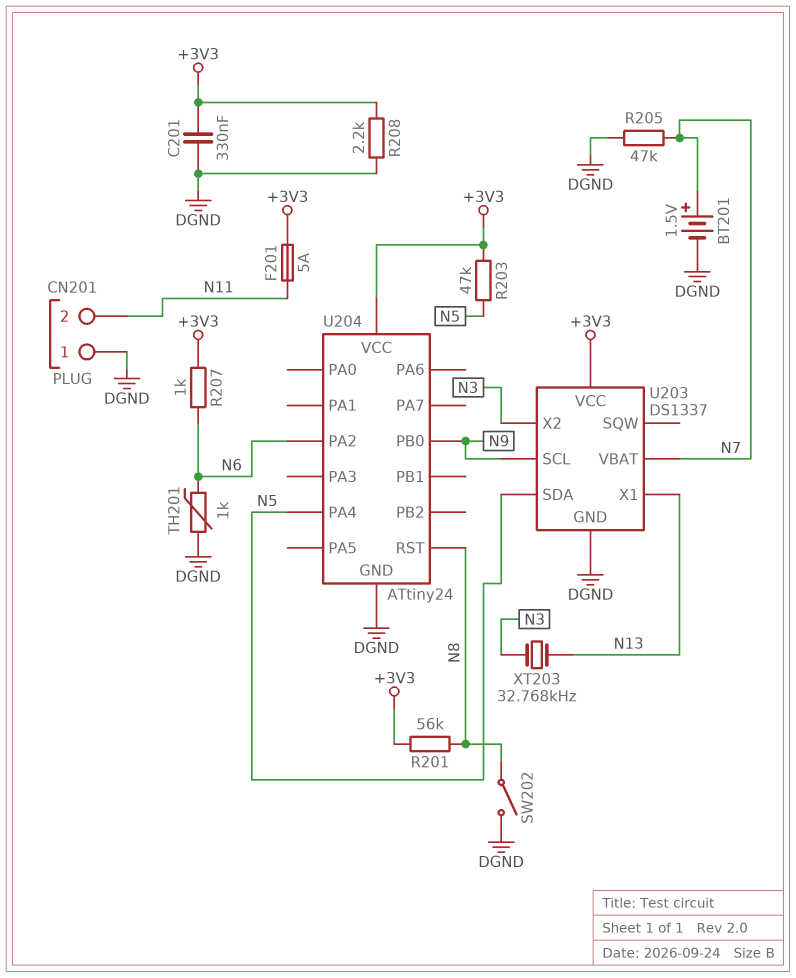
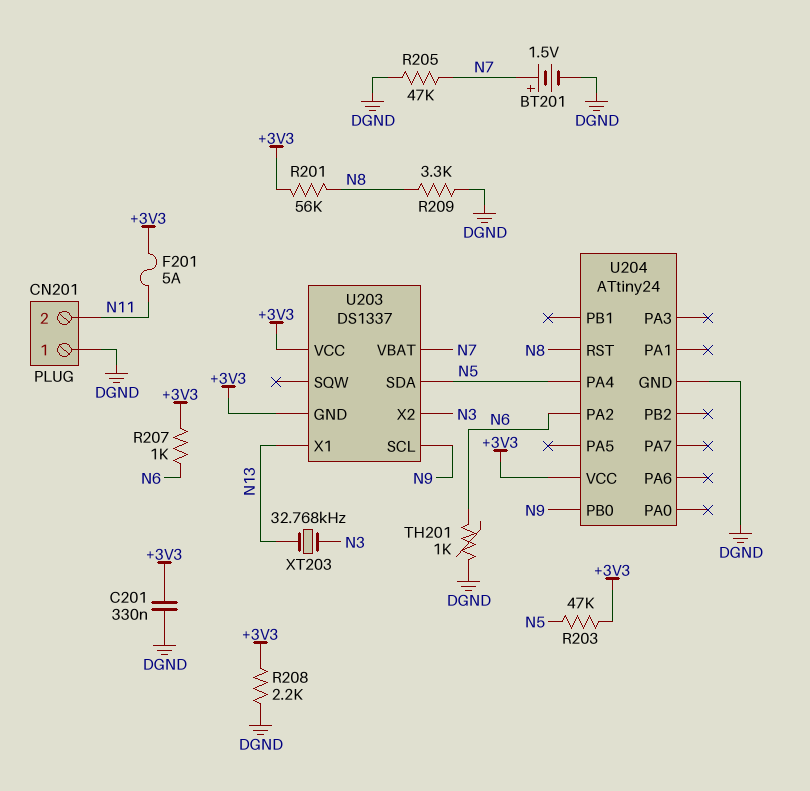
R209: none -> 3.3k (DGND, N8)
SW202: switch (DGND, N8) -> none
U203 pin GND: DGND -> +3V3

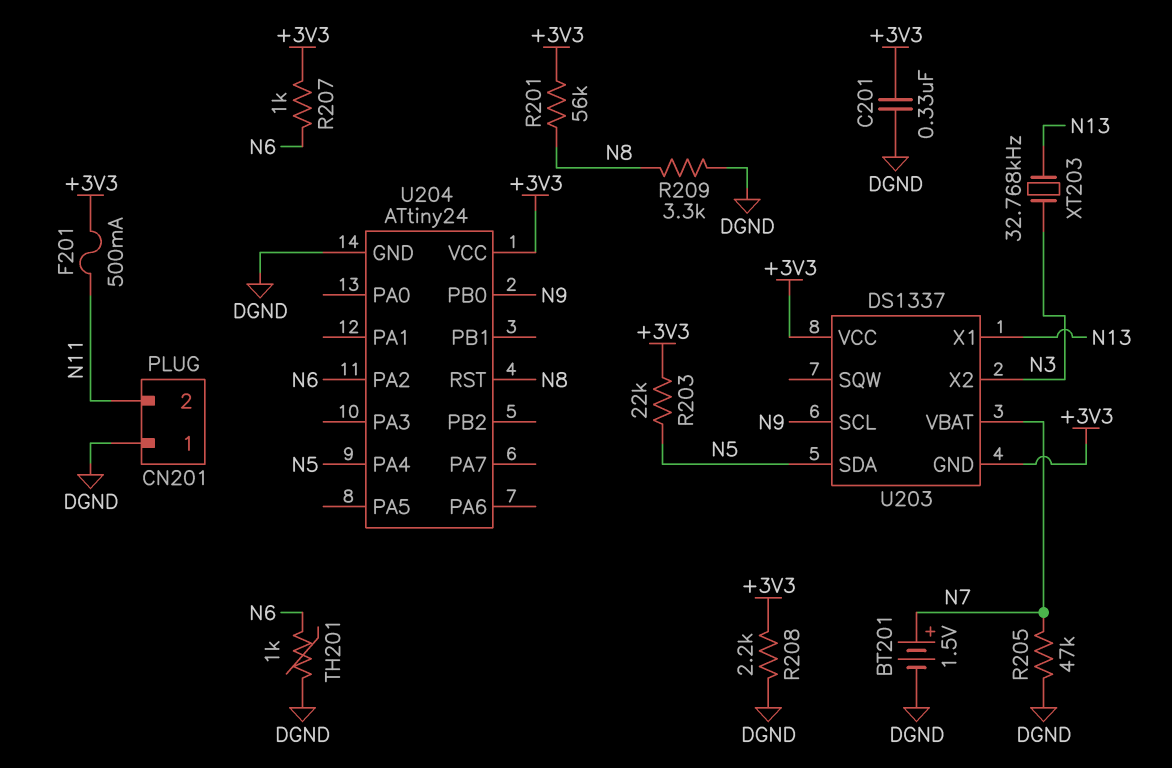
F201: 5A (+3V3, N11) -> 500mA (+3V3, N11)
R203: 47k (+3V3, N5) -> 22k (+3V3, N5)

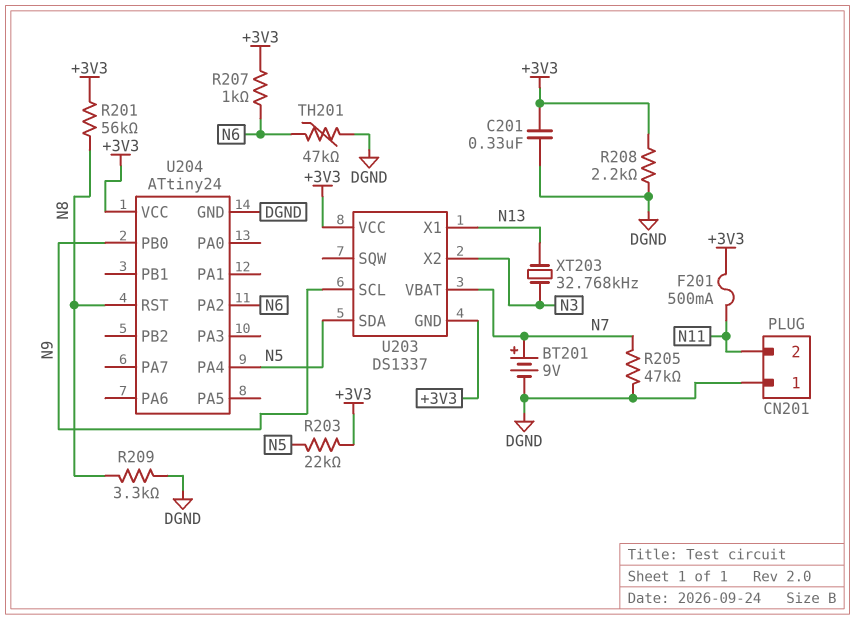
BT201: 1.5V (plus N7, minus DGND) -> 9V (plus N7, minus DGND)
TH201: 1k (DGND, N6) -> 47k (DGND, N6)

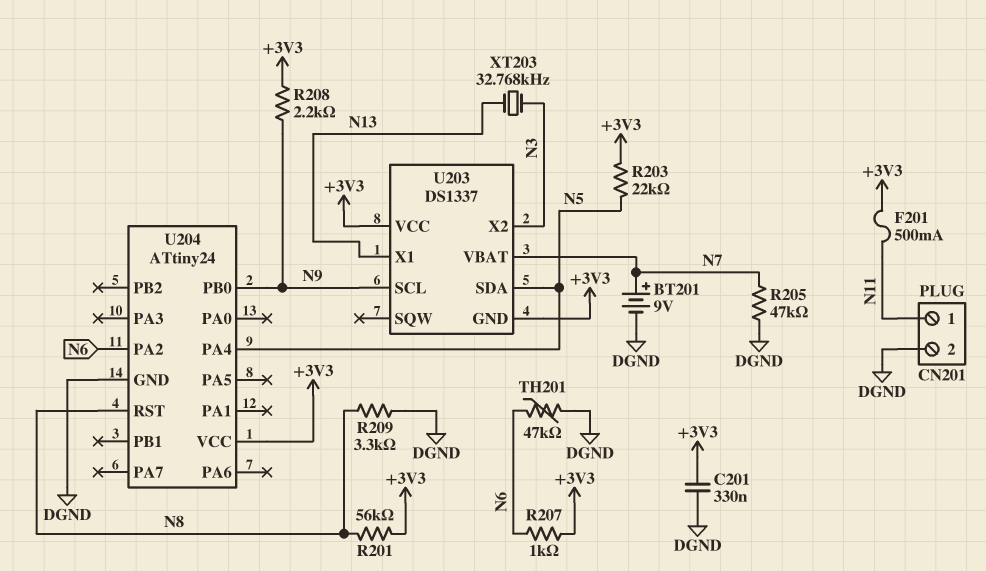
CN201 pin 1: DGND -> N11
CN201 pin 2: N11 -> DGND
R208: 2.2k (+3V3, DGND) -> 2.2k (+3V3, N9)

